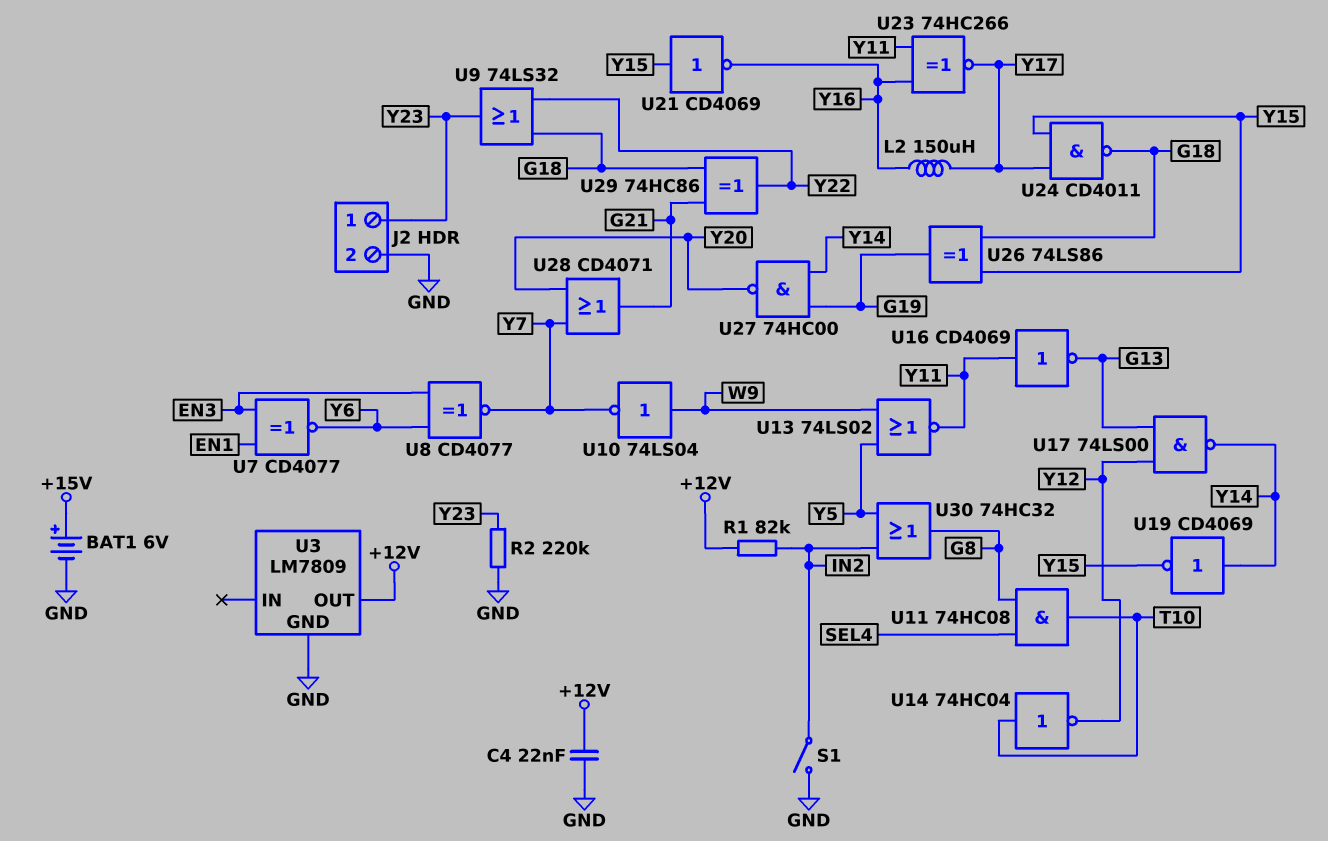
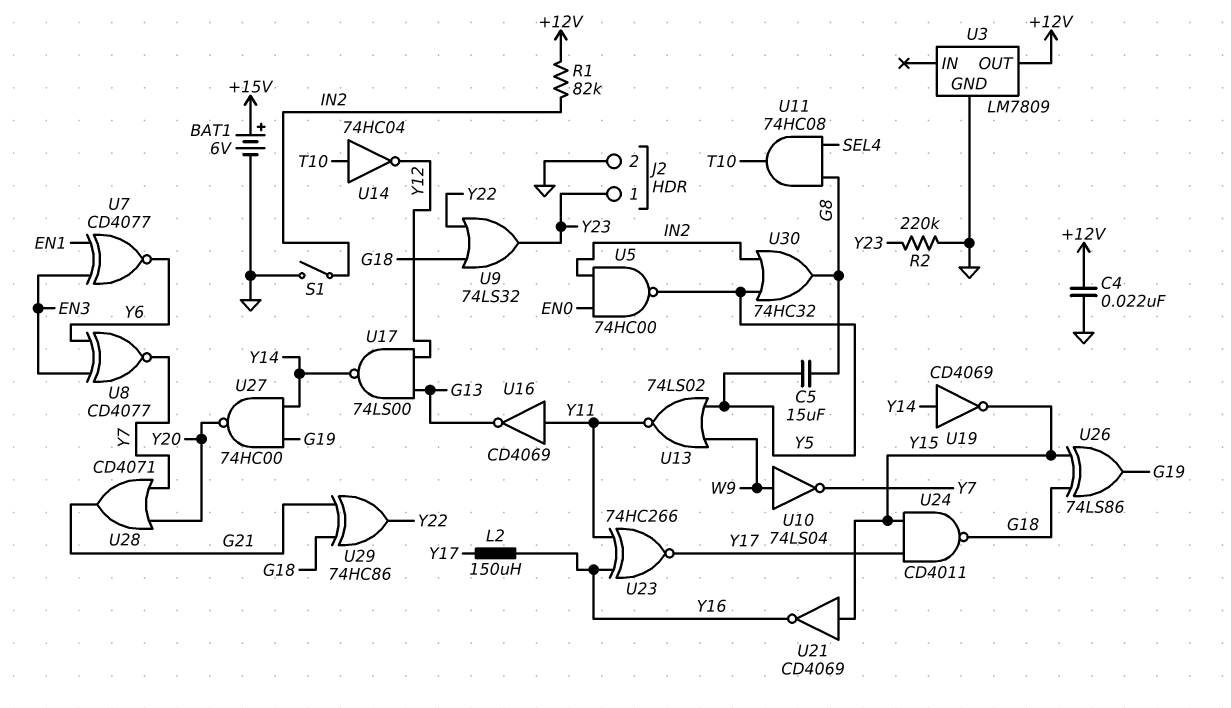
C5: none -> 15uF (G8, Y5)
U5: none -> NAND 74HC00 (in EN0, in IN2, out Y5)

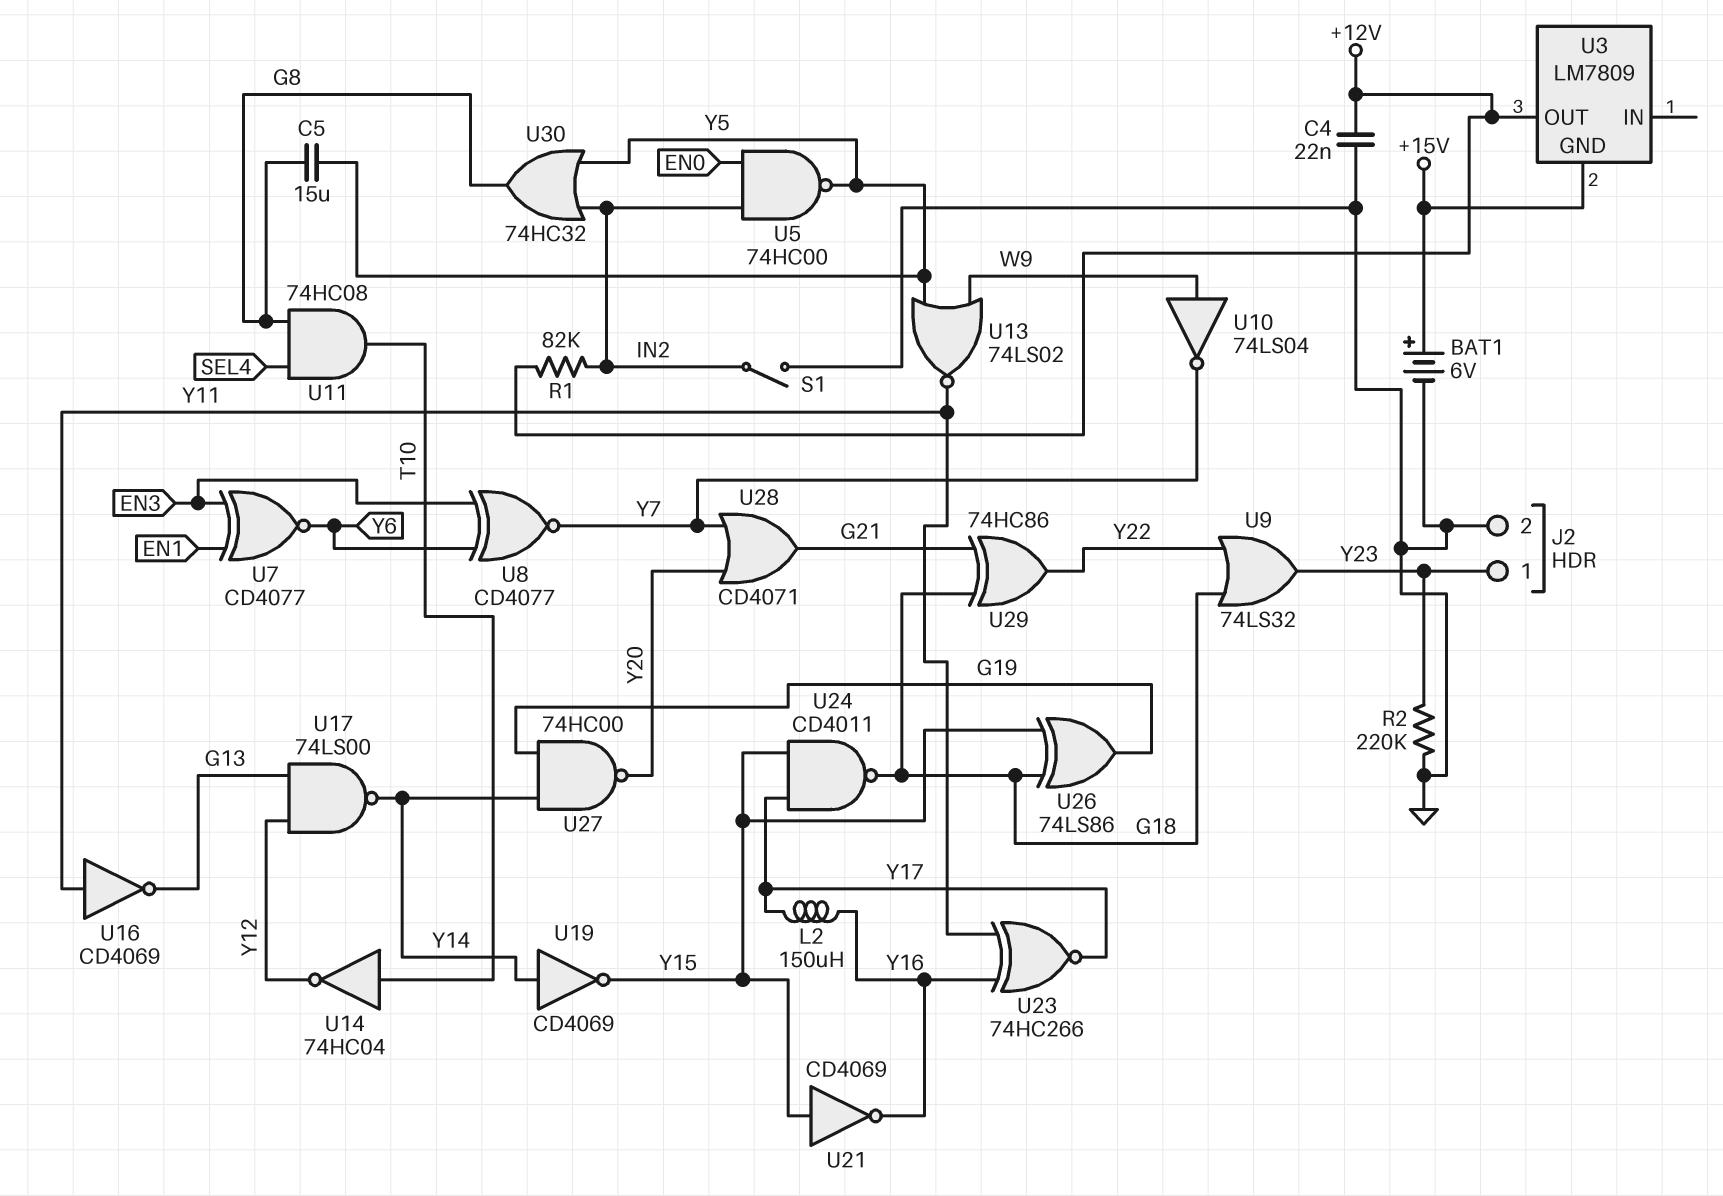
U3 pin GND: GND -> +15V

